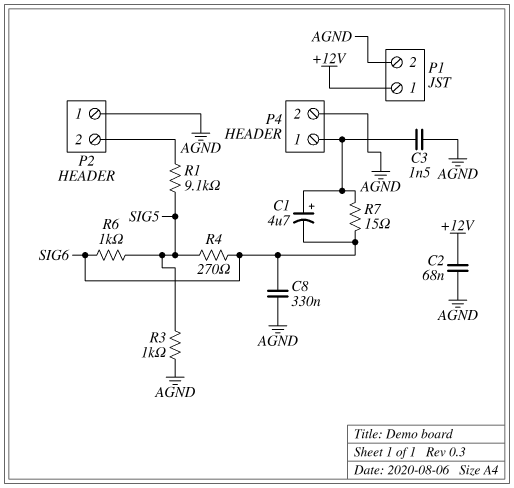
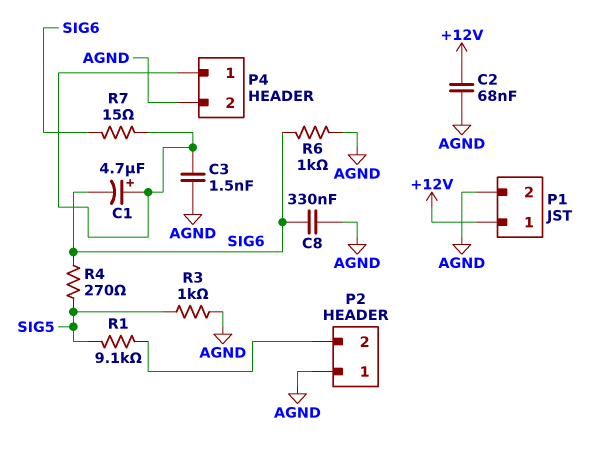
R6: 1k (SIG5, SIG6) -> 1k (AGND, SIG6)

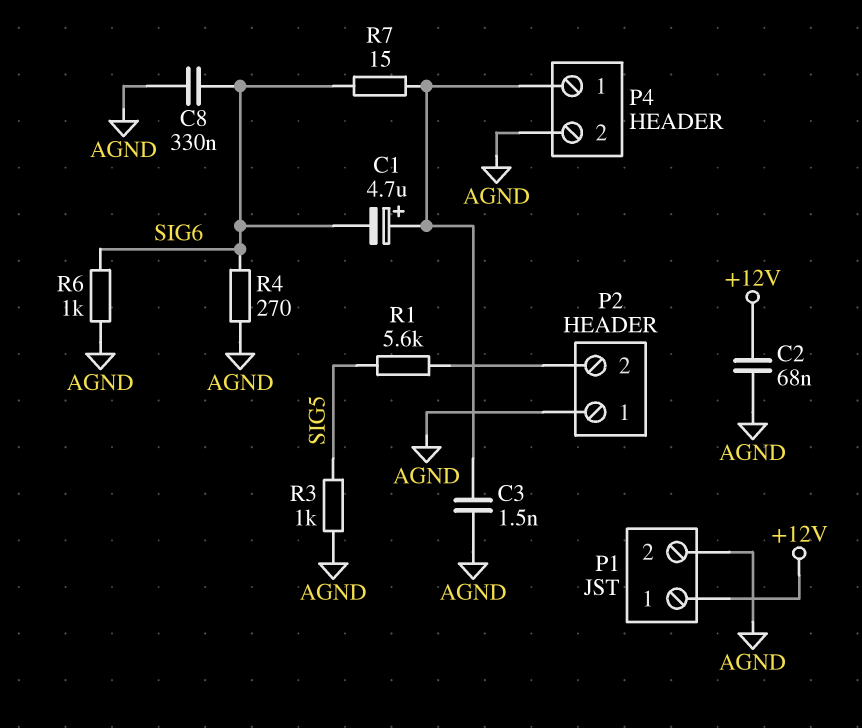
R1: 9.1k (P2/2, SIG5) -> 5.6k (P2/2, SIG5)
R4: 270 (SIG5, SIG6) -> 270 (AGND, SIG6)

